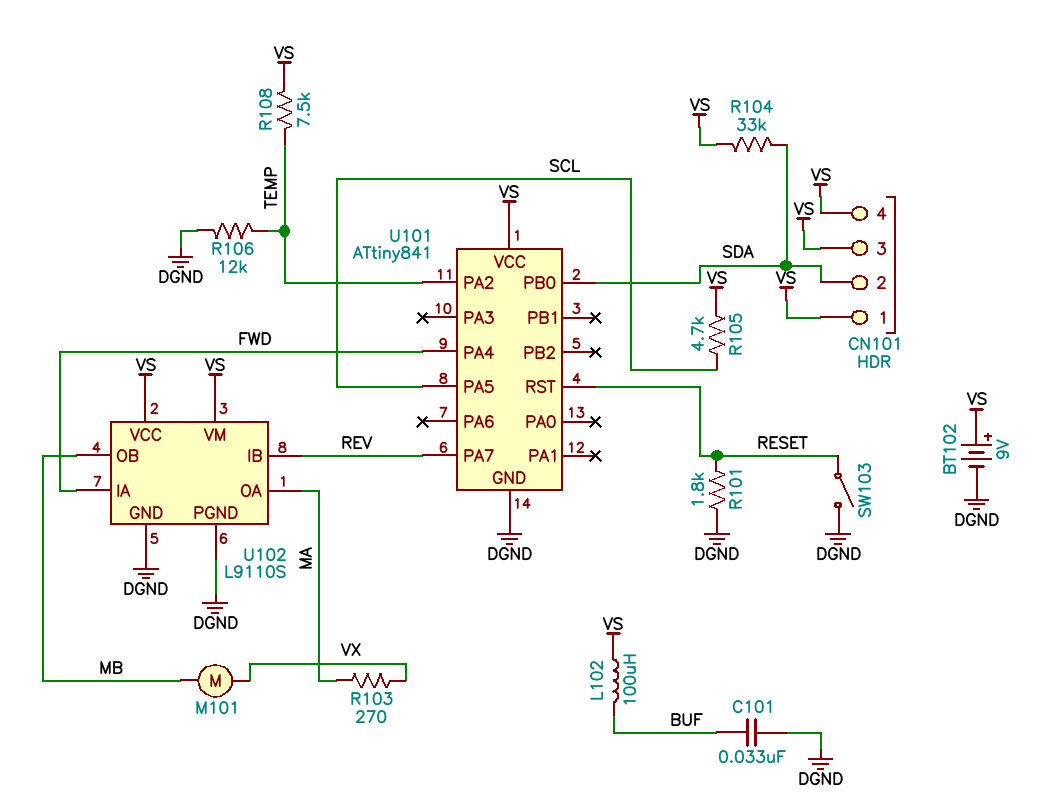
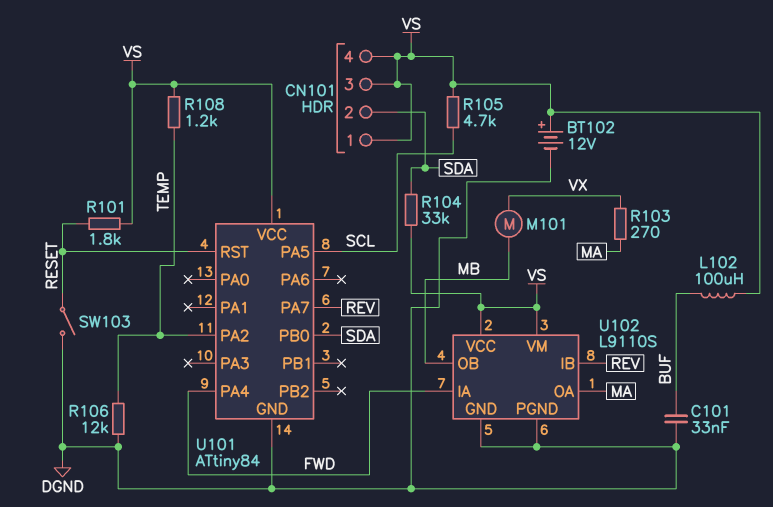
BT102: 9V (plus VS, minus DGND) -> 12V (plus VS, minus DGND)
R101: 1.8k (DGND, RESET) -> 1.8k (RESET, VS)
R108: 7.5k (TEMP, VS) -> 1.2k (TEMP, VS)
U101: ATtiny841 -> ATtiny84

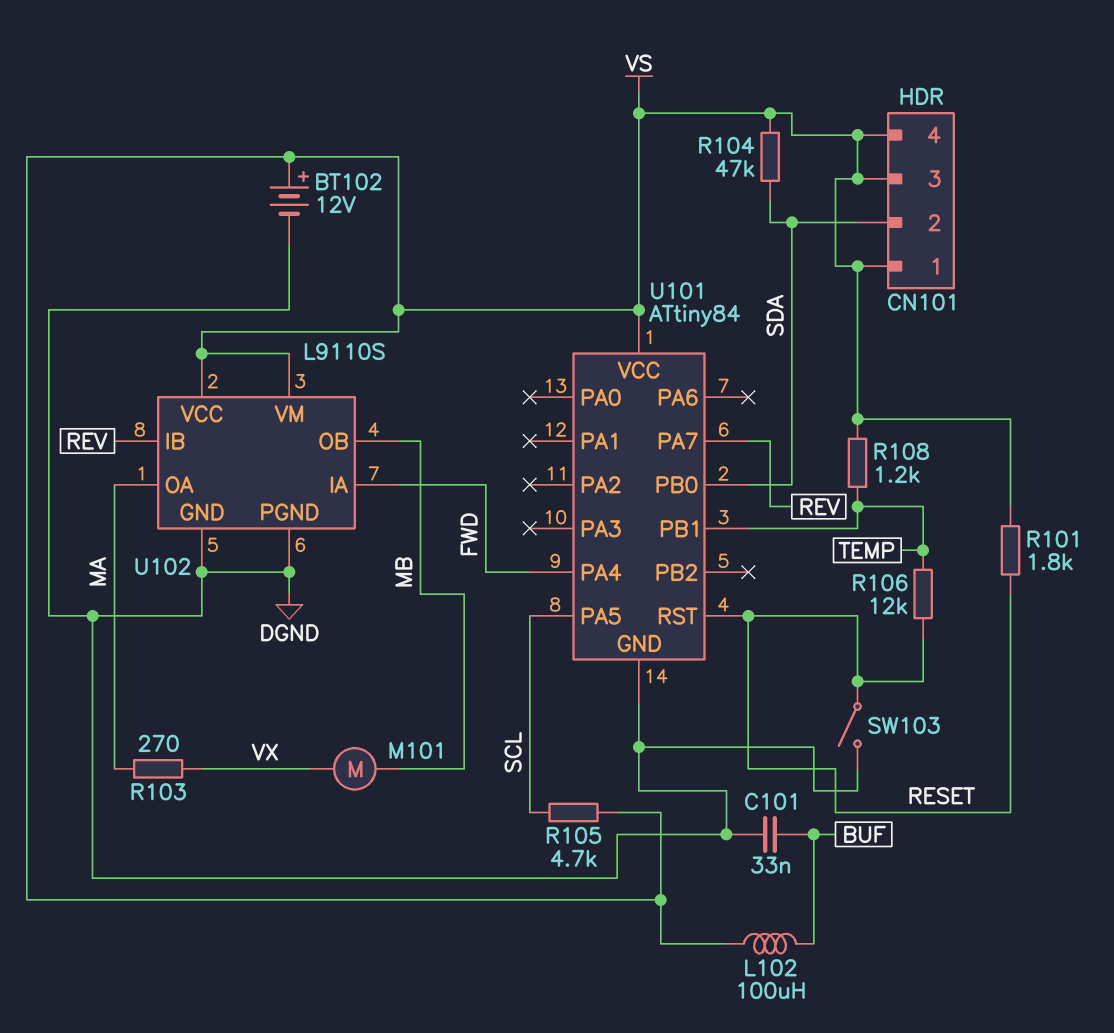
R104: 33k (SDA, VS) -> 47k (SDA, VS)
R106: 12k (DGND, TEMP) -> 12k (RESET, TEMP)
U101 pin PA2: TEMP -> none
U101 pin PB1: none -> TEMP

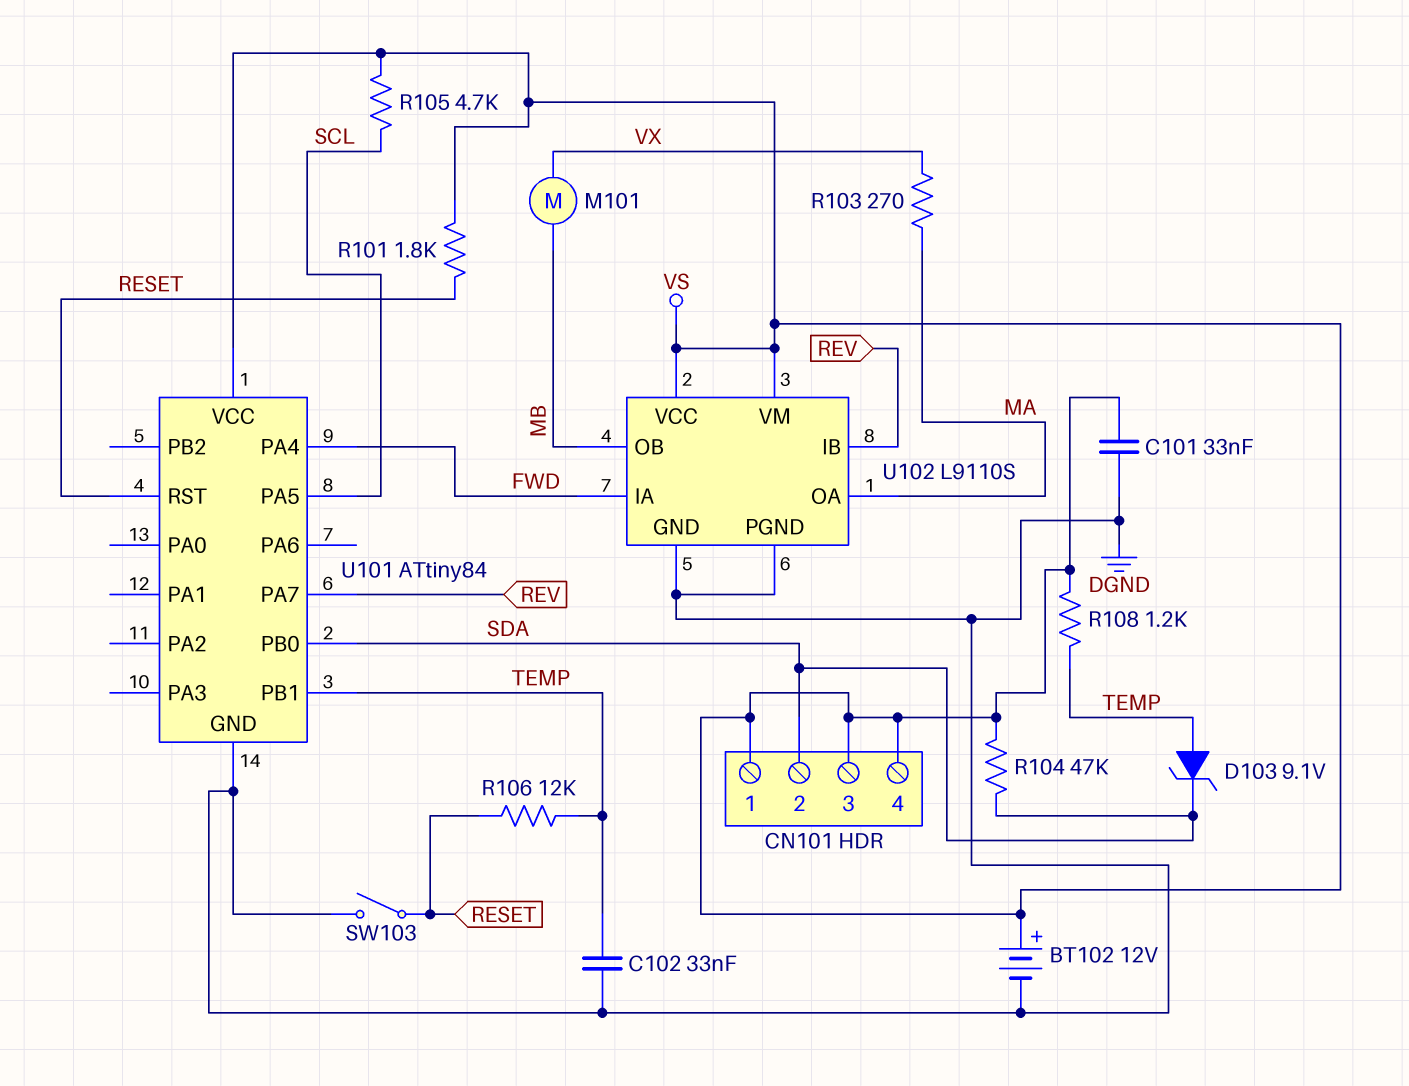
C101: 33nF (BUF, DGND) -> 33nF (DGND, VS)
C102: none -> 33nF (DGND, TEMP)
D103: none -> zener 9.1V (A TEMP, K SDA)
L102: 100uH (BUF, VS) -> none

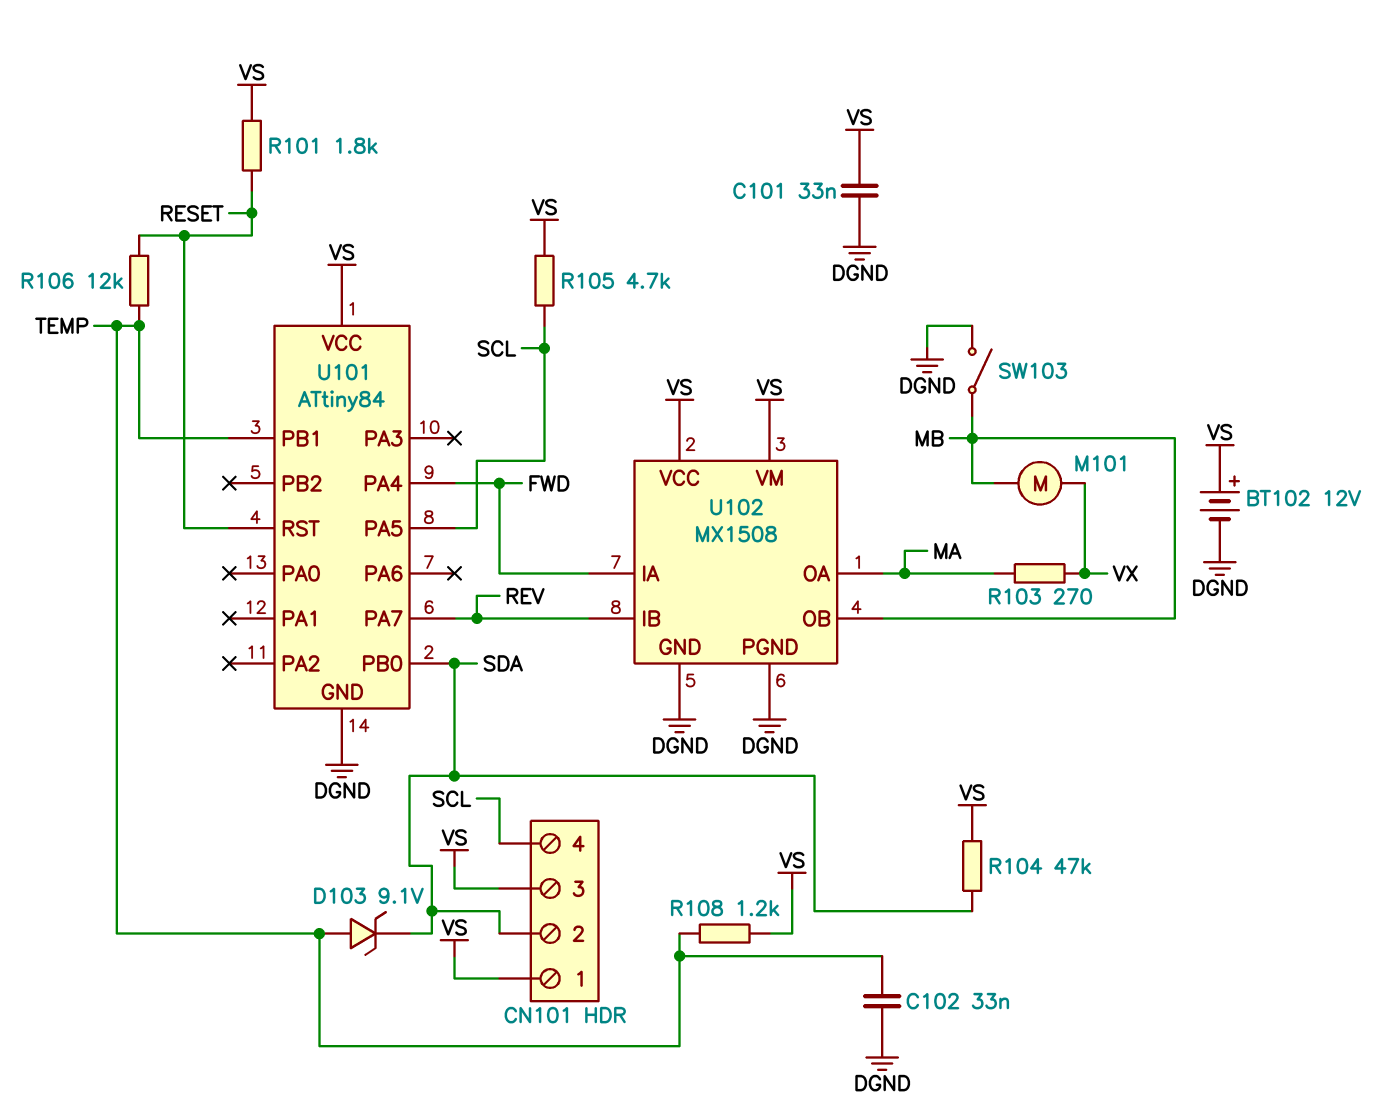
CN101 pin 4: VS -> SCL
SW103: switch (DGND, RESET) -> switch (DGND, MB)
U102: L9110S -> MX1508

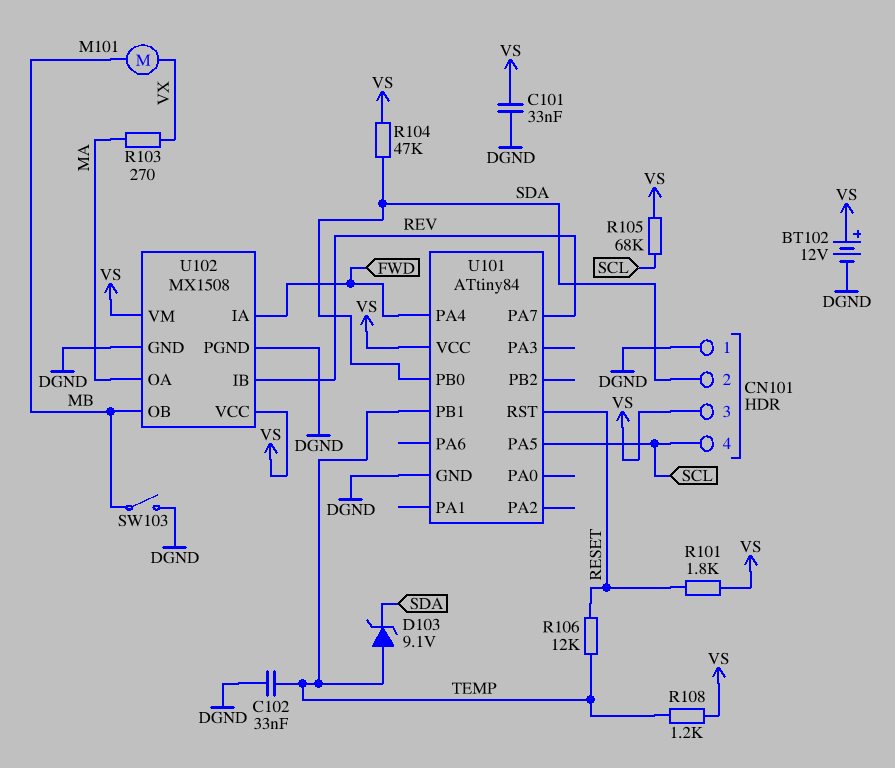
CN101 pin 1: VS -> DGND
R105: 4.7k (SCL, VS) -> 68k (SCL, VS)

